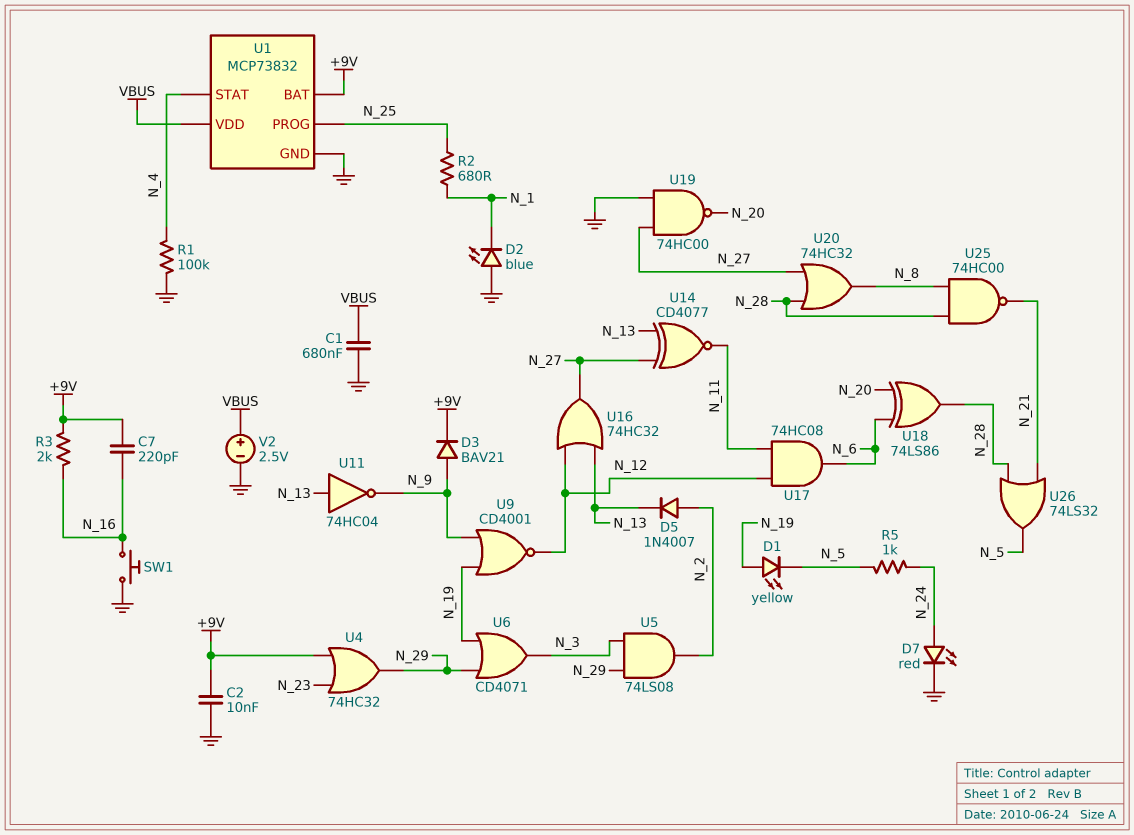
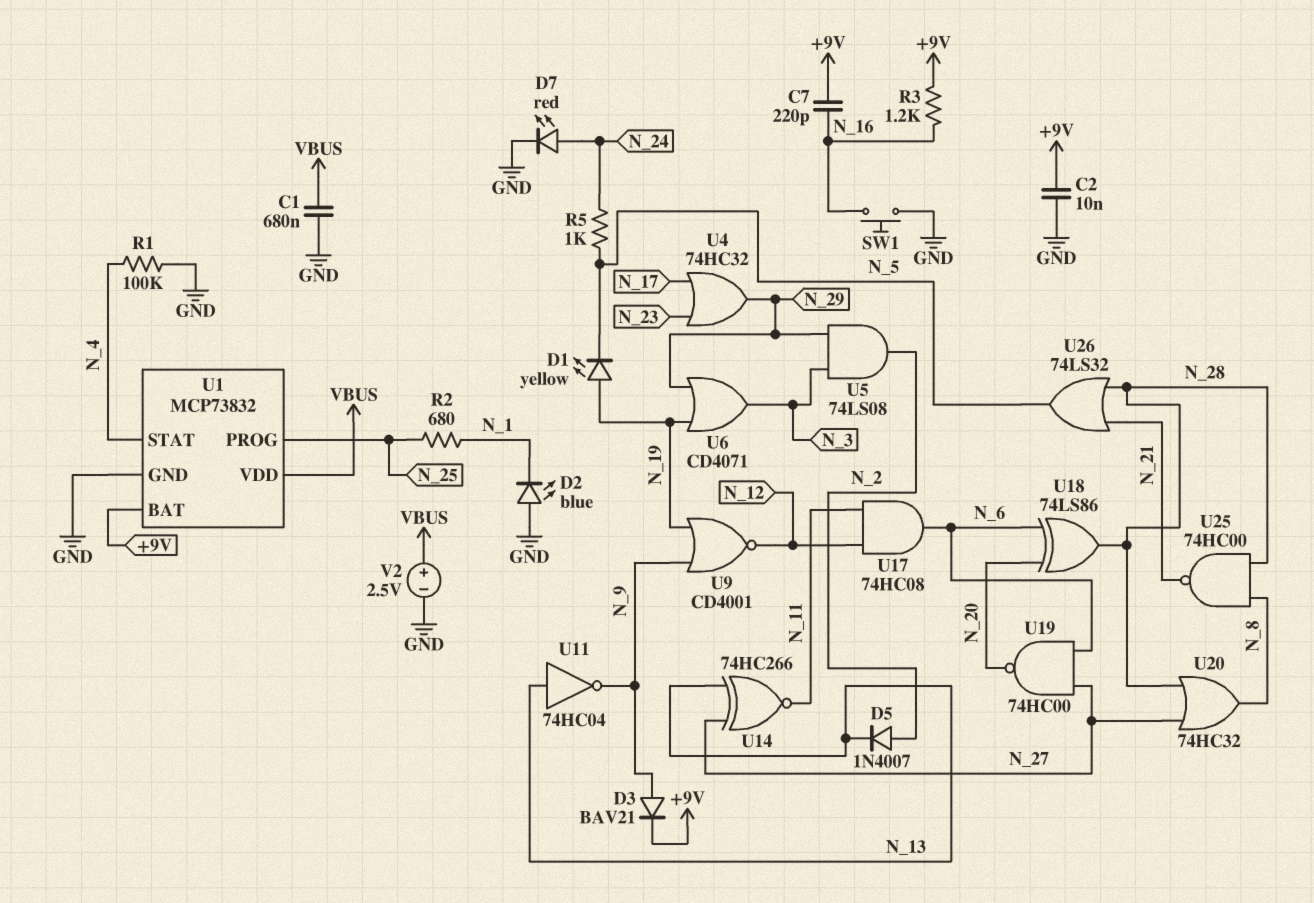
R3: 2k (+9V, N_16) -> 1.2k (+9V, N_16)
U4: OR 74HC32 (in +9V, in N_23, out N_29) -> OR 74HC32 (in N_17, in N_23, out N_29)
U14: XNOR CD4077 (in N_13, in N_27, out N_11) -> XNOR 74HC266 (in N_13, in N_27, out N_11)
U16: OR 74HC32 (in N_12, in N_13, out N_27) -> none
U19: NAND 74HC00 (in GND, in N_27, out N_20) -> NAND 74HC00 (in N_6, in N_27, out N_20)

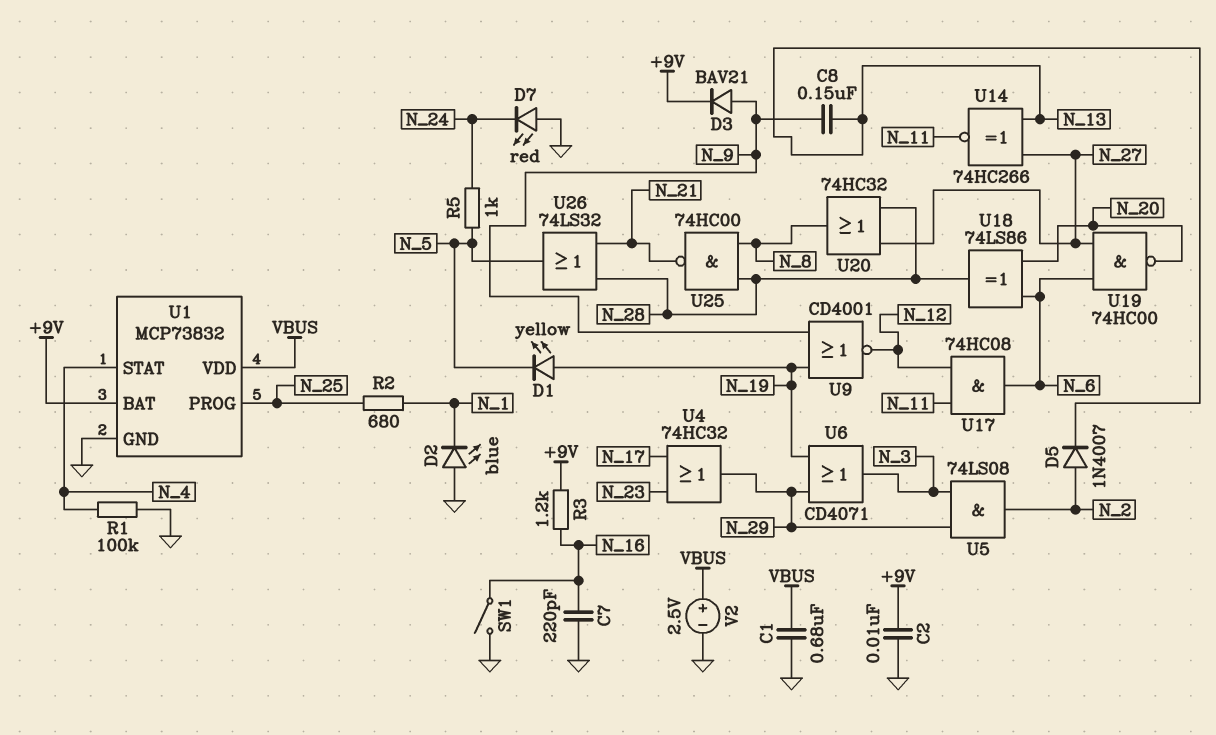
C7: 220pF (+9V, N_16) -> 220pF (GND, N_16)
C8: none -> 150nF (N_9, N_13)
D7: LED red (A N_24, K GND) -> LED red (A GND, K N_24)
SW1: button (GND, N_16) -> switch (GND, N_16)
U11: NOT 74HC04 (in N_13, out N_9) -> none

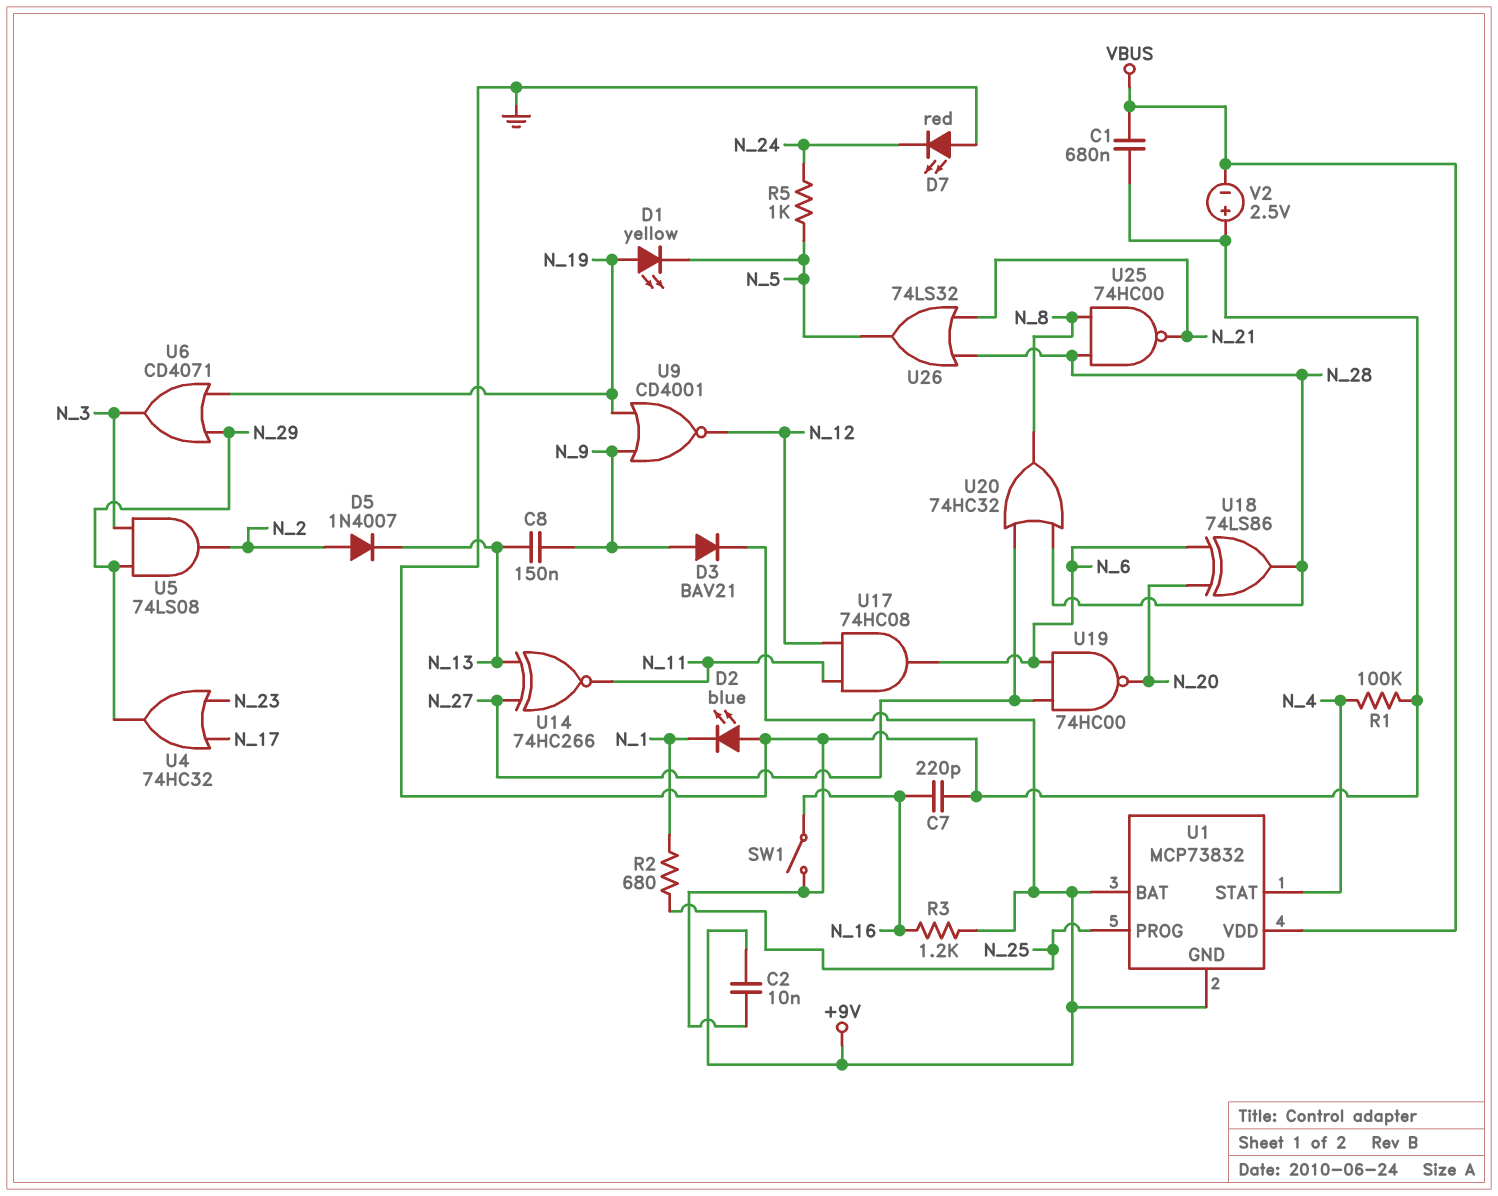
U1 pin GND: GND -> +9V
V2: 2.5V (plus VBUS, minus GND) -> 2.5V (plus GND, minus VBUS)

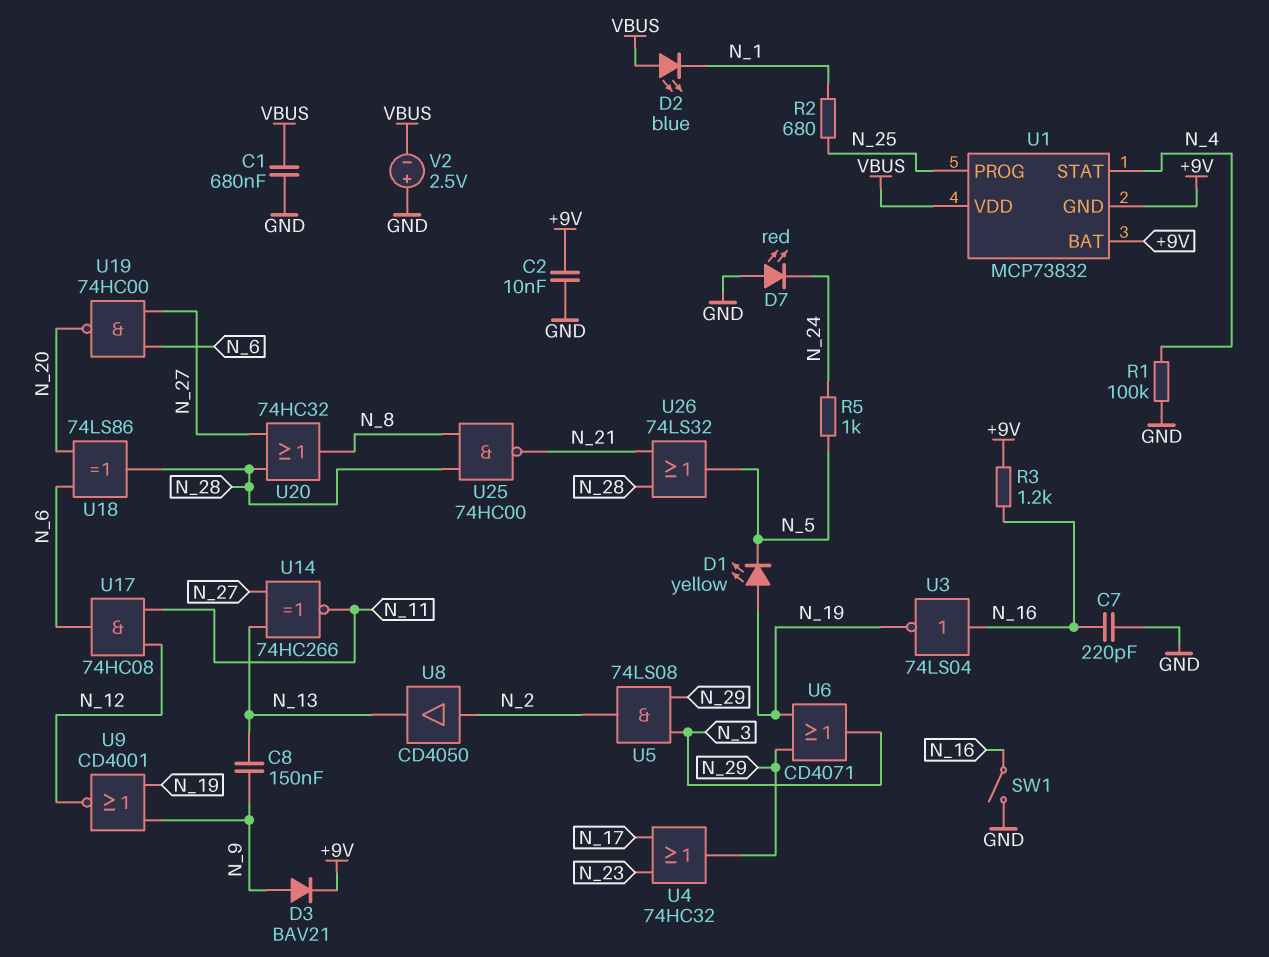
D2: LED blue (A GND, K N_1) -> LED blue (A VBUS, K N_1)
D5: diode 1N4007 (A N_2, K N_13) -> none
U3: none -> NOT 74LS04 (in N_16, out N_19)
U8: none -> buffer CD4050 (in N_2, out N_13)

